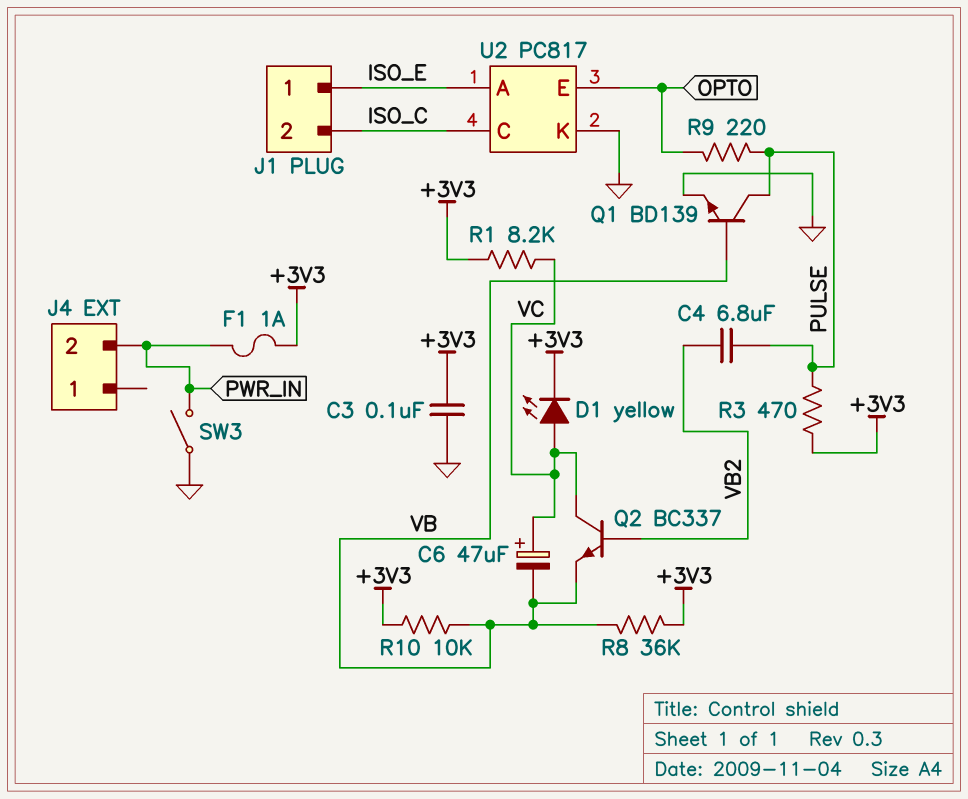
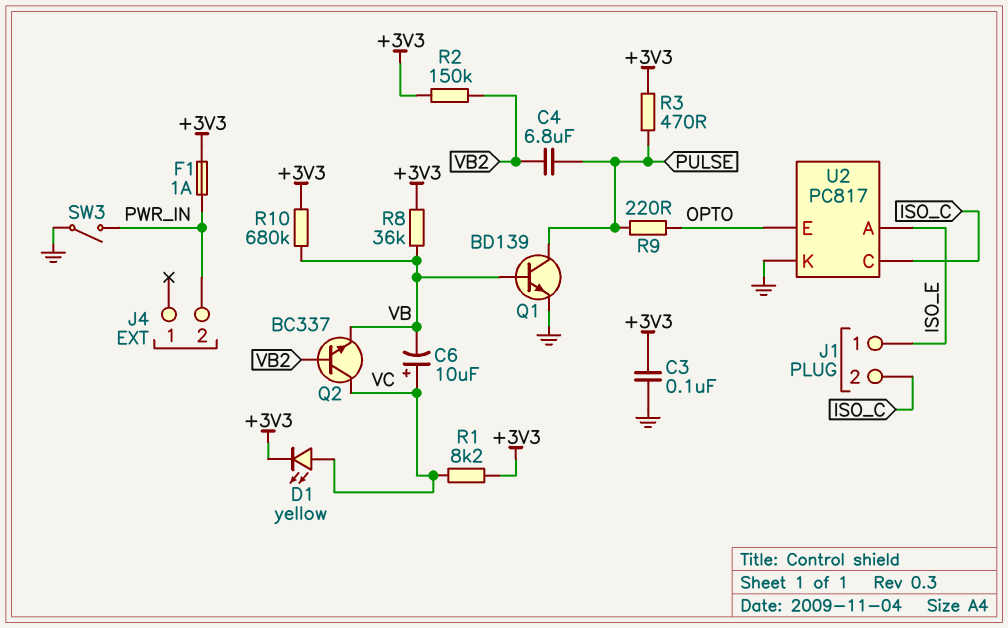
C6: 47uF (plus VC, minus VB) -> 10uF (plus VC, minus VB)
R2: none -> 150k (+3V3, VB2)
R10: 10k (+3V3, VB) -> 680k (+3V3, VB)

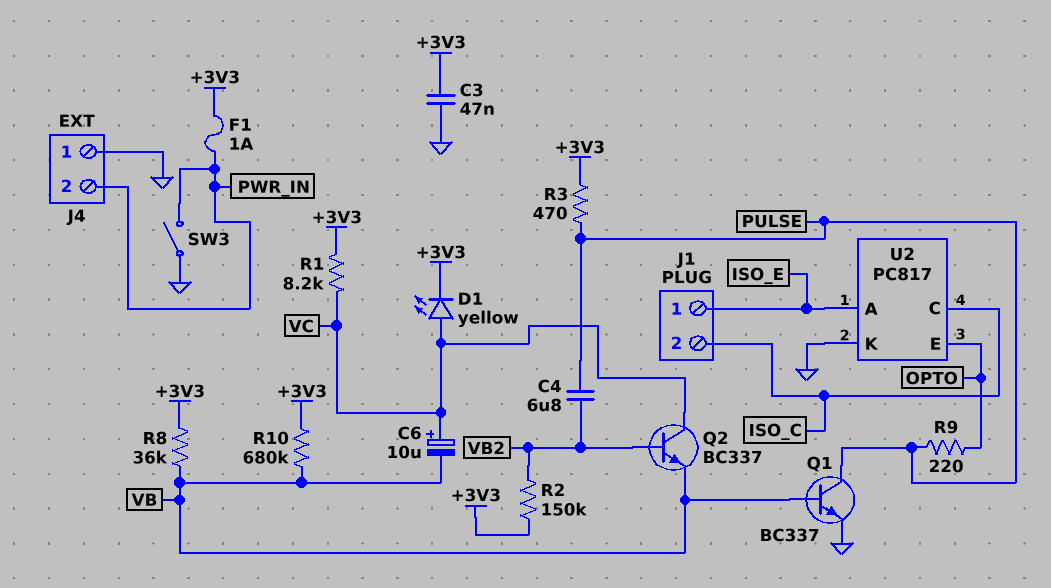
C3: 100nF (+3V3, GND) -> 47nF (+3V3, GND)
J4 pin 1: none -> GND
Q1: NPN BD139 (B VB, C PULSE, E GND) -> NPN BC337 (B VB, C PULSE, E GND)

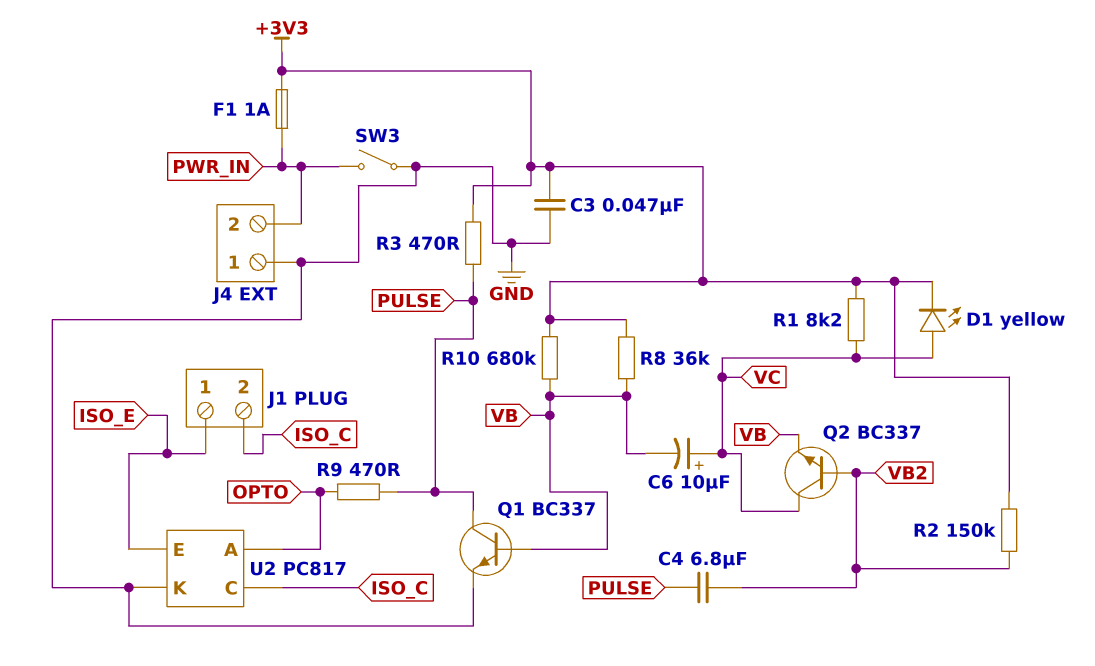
R9: 220 (OPTO, PULSE) -> 470 (OPTO, PULSE)
U2 pin A: ISO_E -> OPTO
U2 pin E: OPTO -> ISO_E

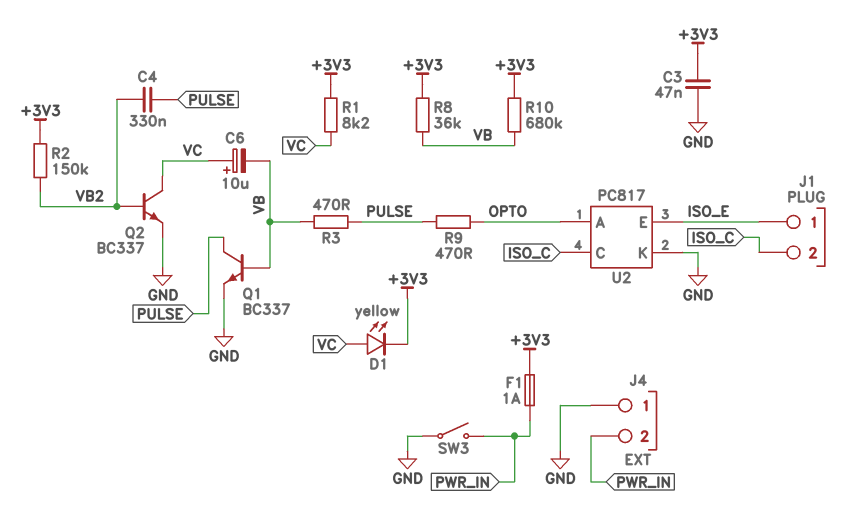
C4: 6.8uF (PULSE, VB2) -> 330nF (PULSE, VB2)
Q2: NPN BC337 (B VB2, C VC, E VB) -> NPN BC337 (B VB2, C VC, E GND)
R3: 470 (+3V3, PULSE) -> 470 (PULSE, VB)

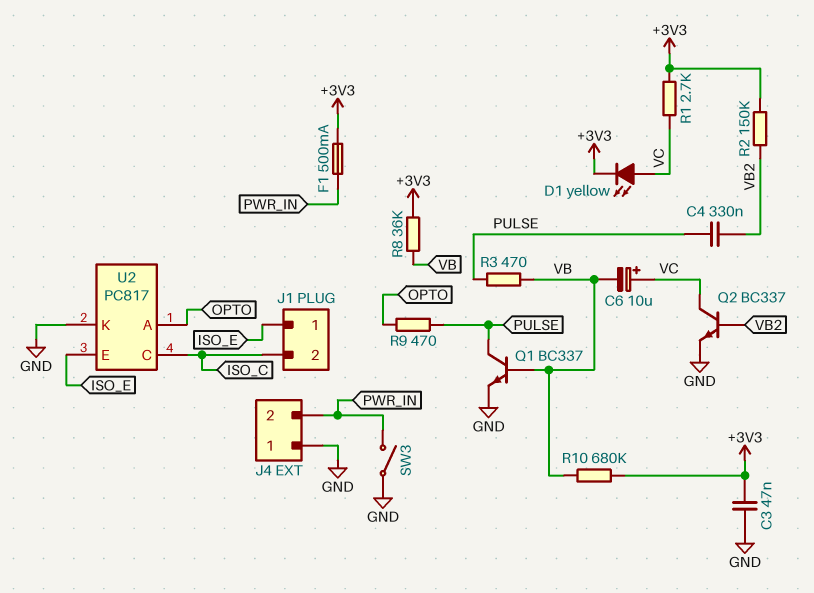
F1: 1A (+3V3, PWR_IN) -> 500mA (+3V3, PWR_IN)
R1: 8.2k (+3V3, VC) -> 2.7k (+3V3, VC)

